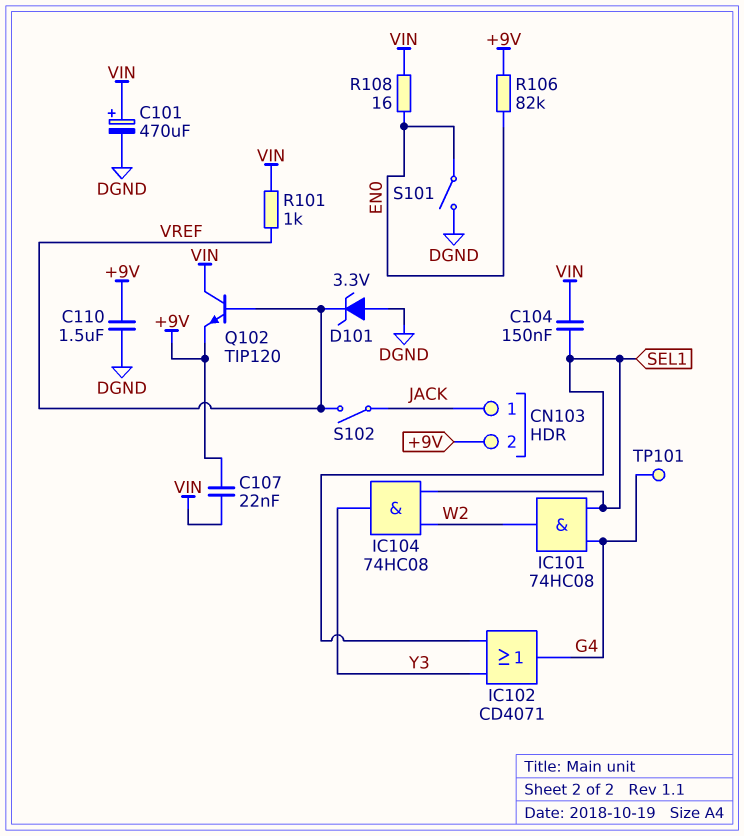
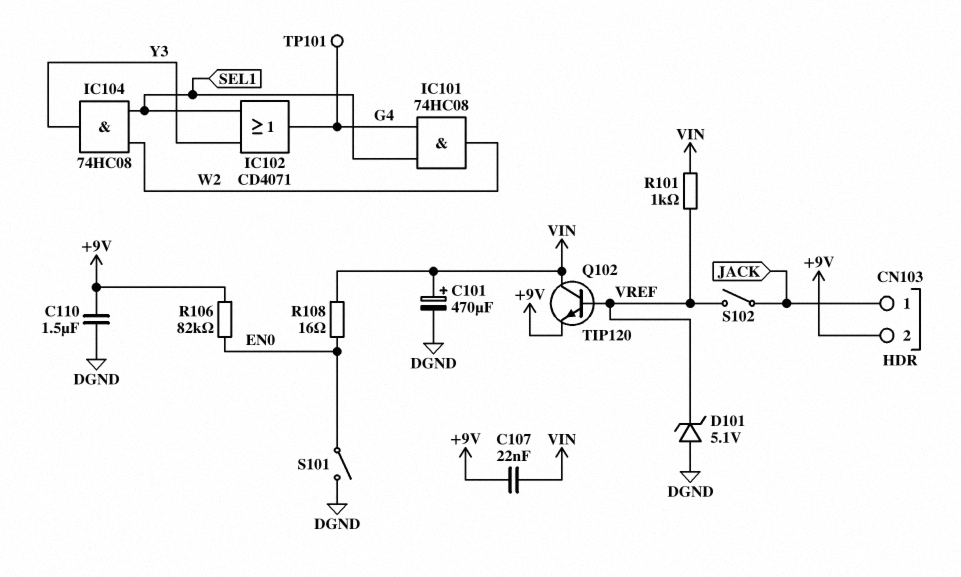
C104: 150nF (SEL1, VIN) -> none
D101: zener 3.3V (A DGND, K VREF) -> zener 5.1V (A DGND, K VREF)

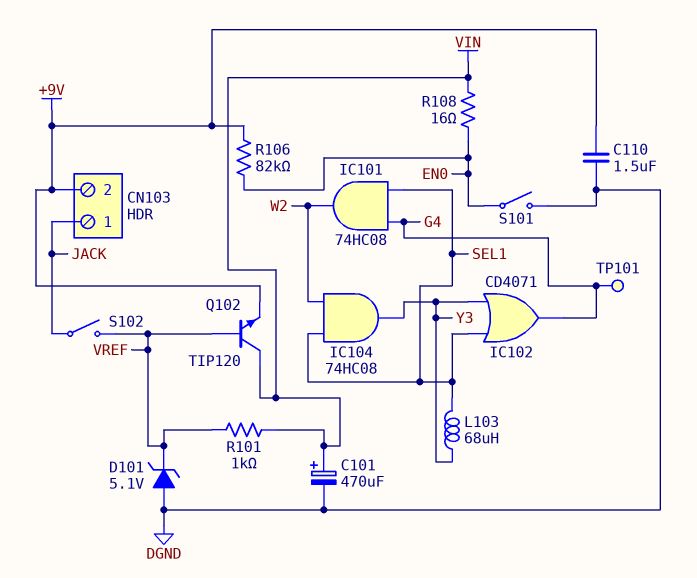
C107: 22nF (+9V, VIN) -> none
L103: none -> 68uH (SEL1, Y3)

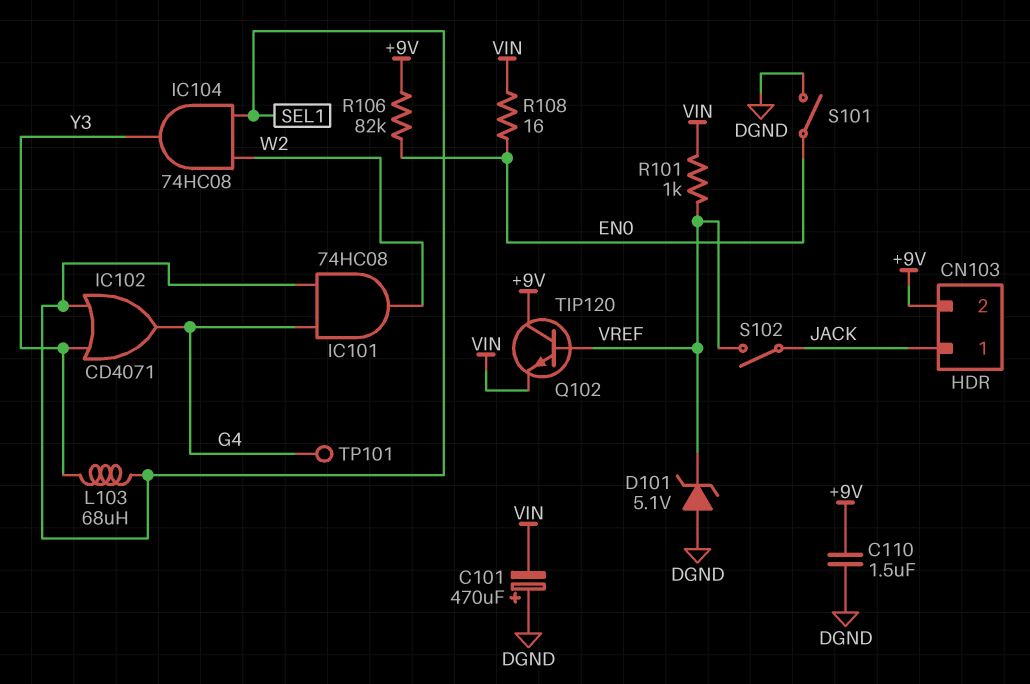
C101: 470uF (plus VIN, minus DGND) -> 470uF (plus DGND, minus VIN)
Q102: NPN TIP120 (B VREF, C VIN, E +9V) -> NPN TIP120 (B VREF, C +9V, E VIN)

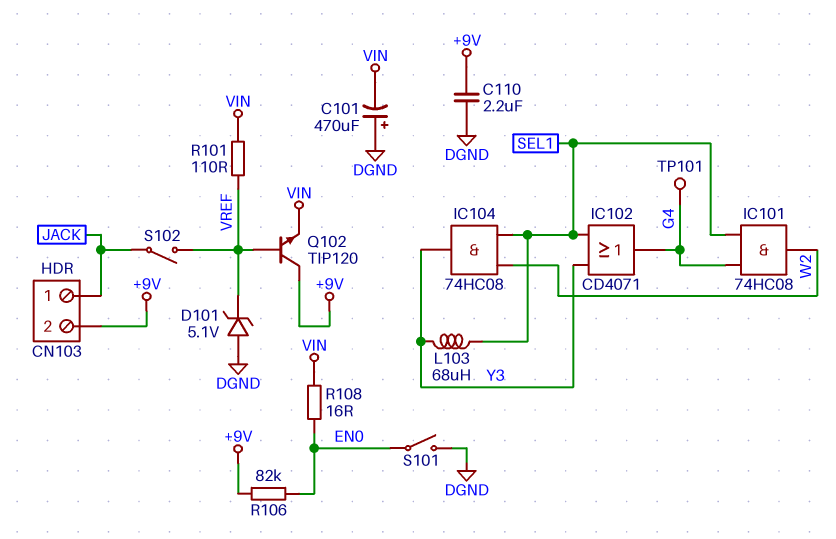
C110: 1.5uF (+9V, DGND) -> 2.2uF (+9V, DGND)
R101: 1k (VIN, VREF) -> 110 (VIN, VREF)

